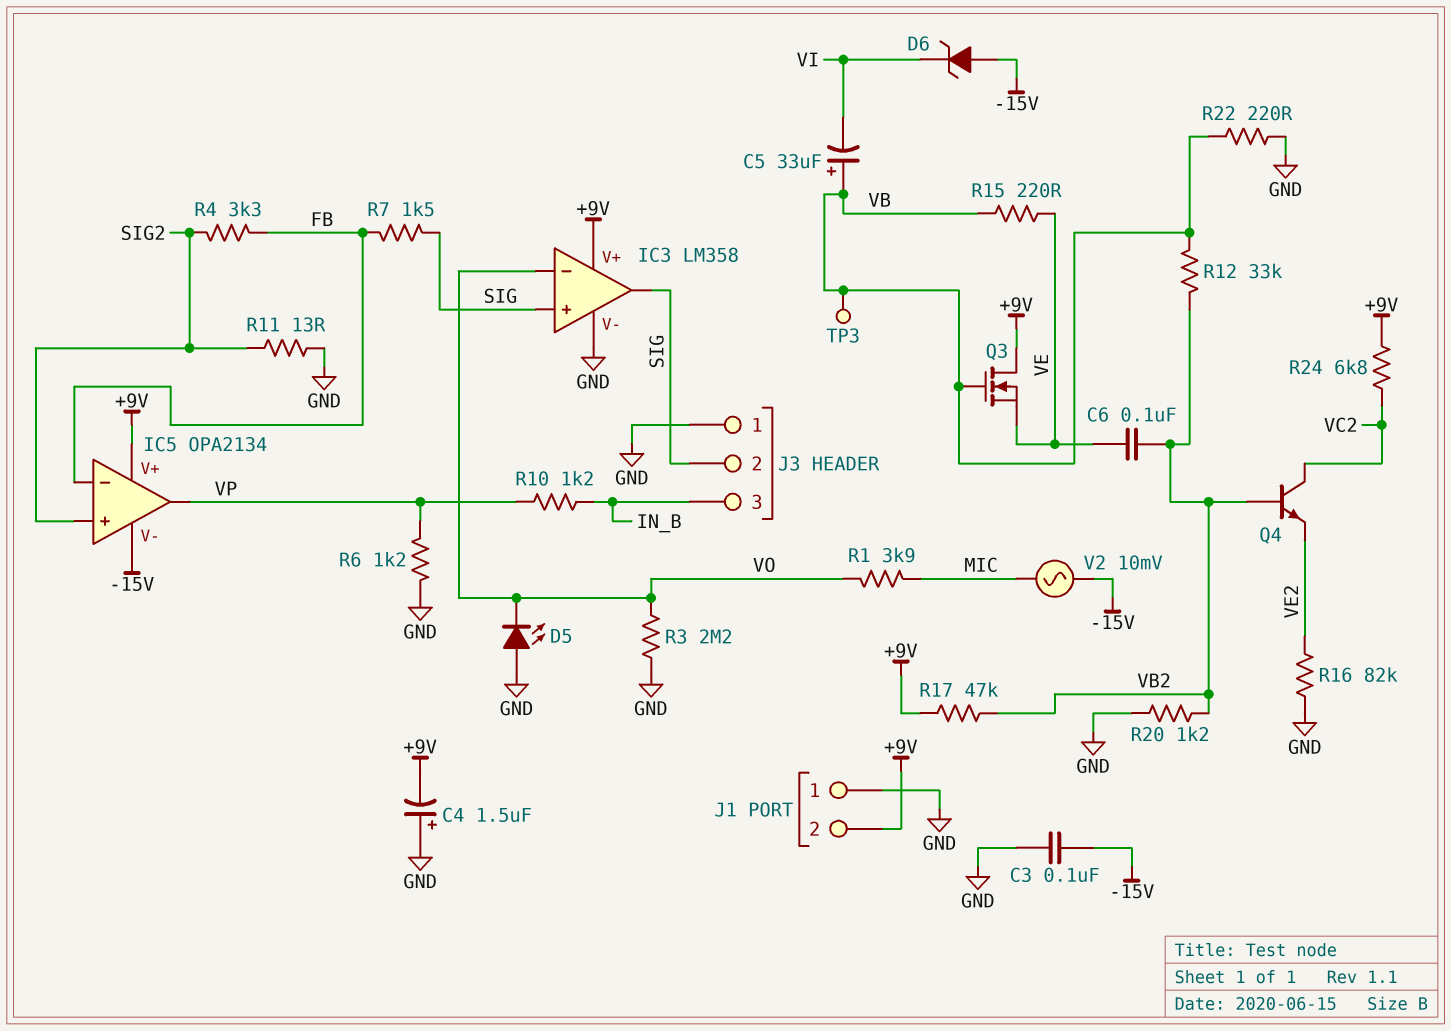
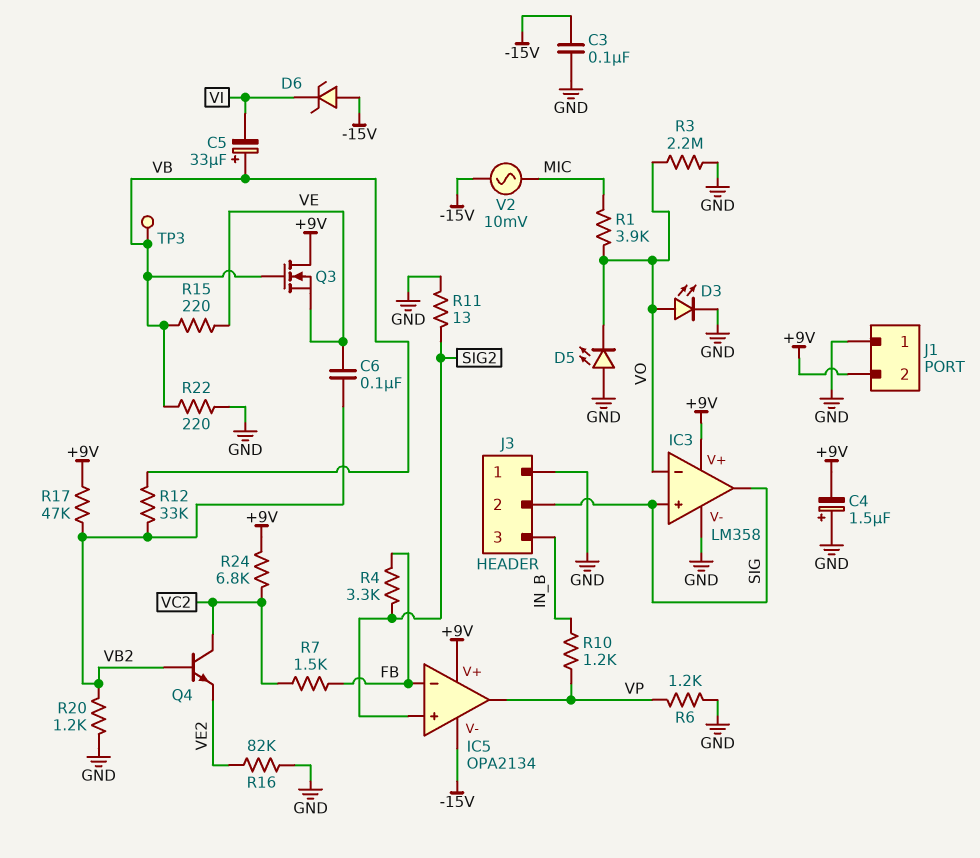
D3: none -> LED (A VO, K GND)
R7: 1.5k (FB, SIG) -> 1.5k (FB, VC2)

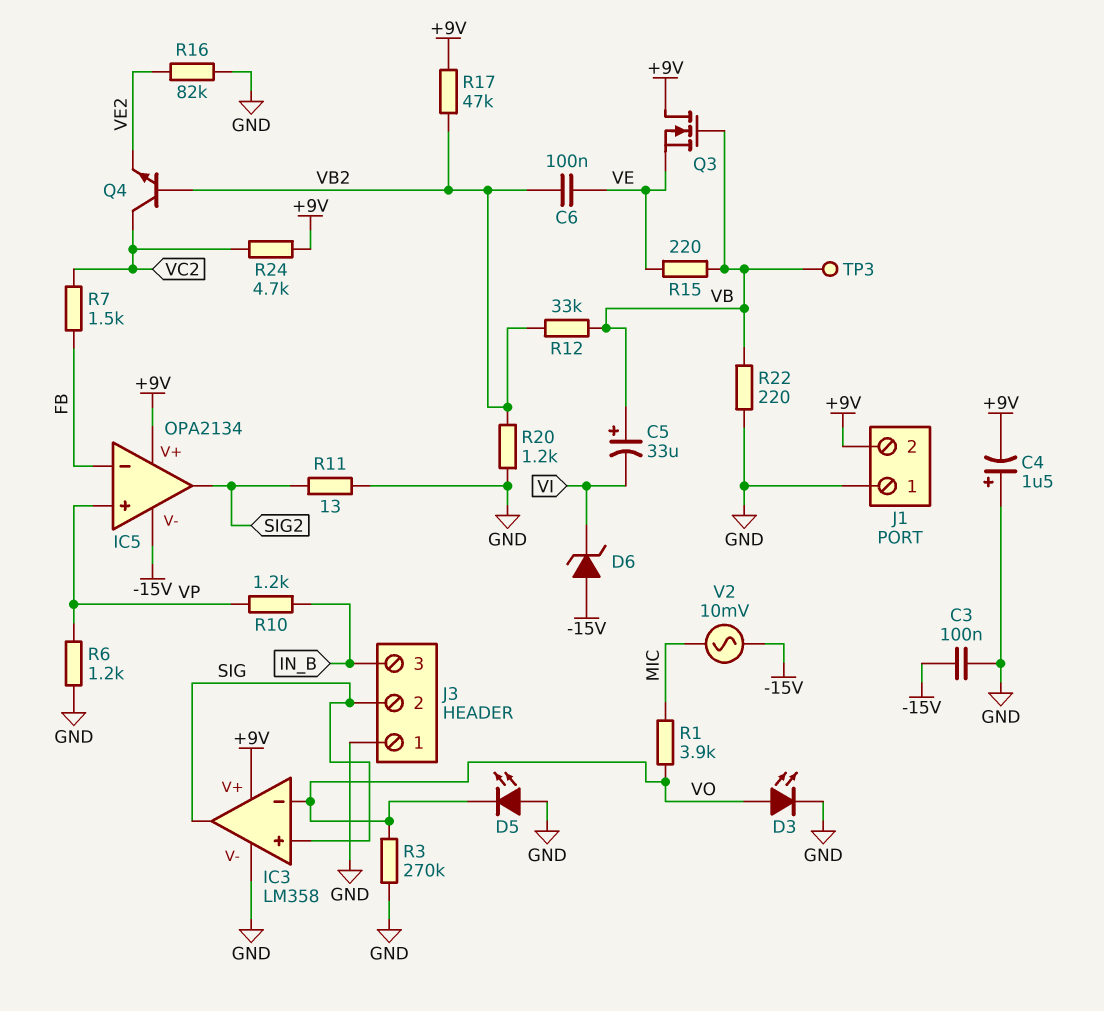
IC5 pin in+: SIG2 -> VP
IC5 pin out: VP -> SIG2
R3: 2.2M (GND, VO) -> 270k (GND, VO)
R4: 3.3k (FB, SIG2) -> none
R24: 6.8k (+9V, VC2) -> 4.7k (+9V, VC2)

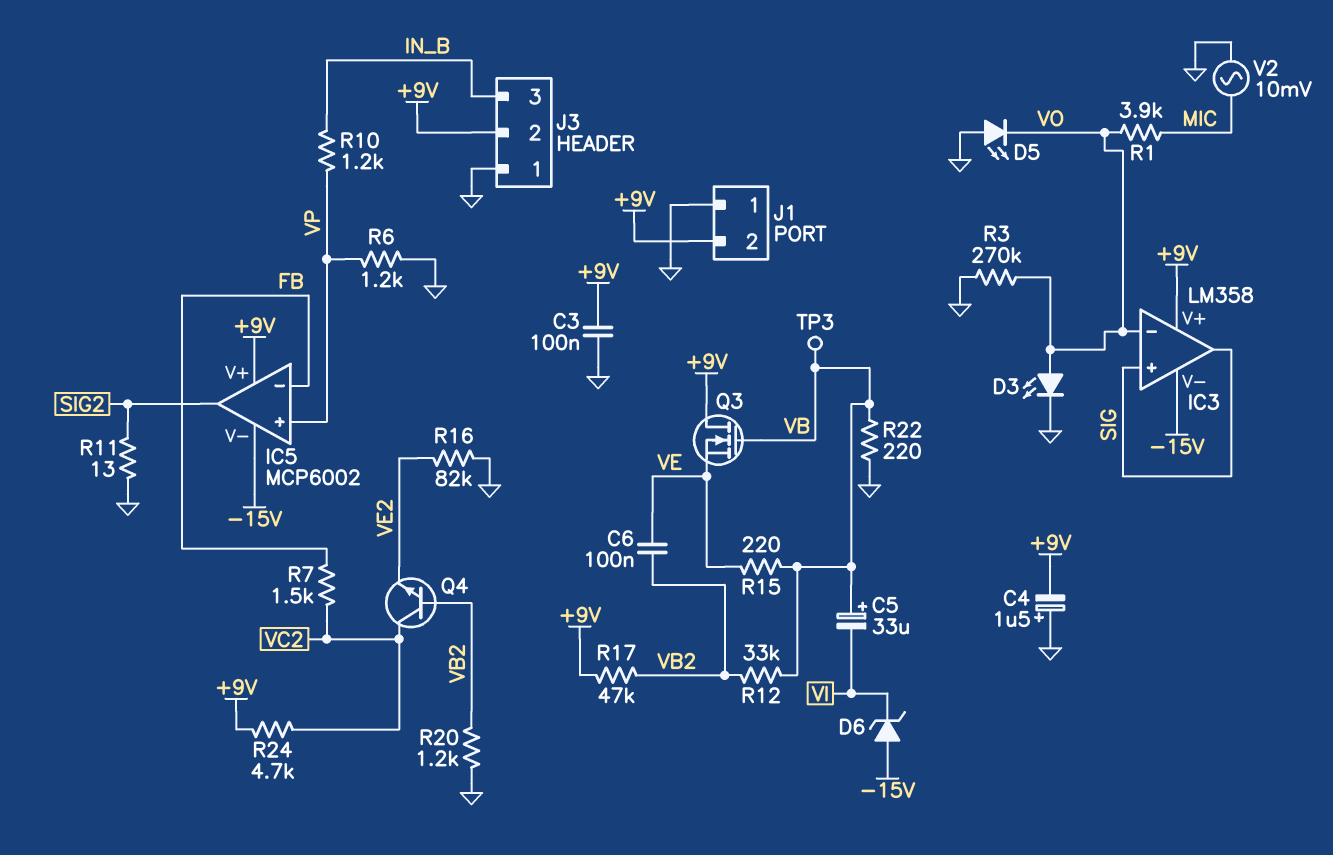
C3: 100nF (-15V, GND) -> 100nF (+9V, GND)
IC3 pin V-: GND -> -15V
IC5: OPA2134 -> MCP6002
J3 pin 2: SIG -> +9V
V2: AC 10mV (-15V, MIC) -> AC 10mV (GND, MIC)

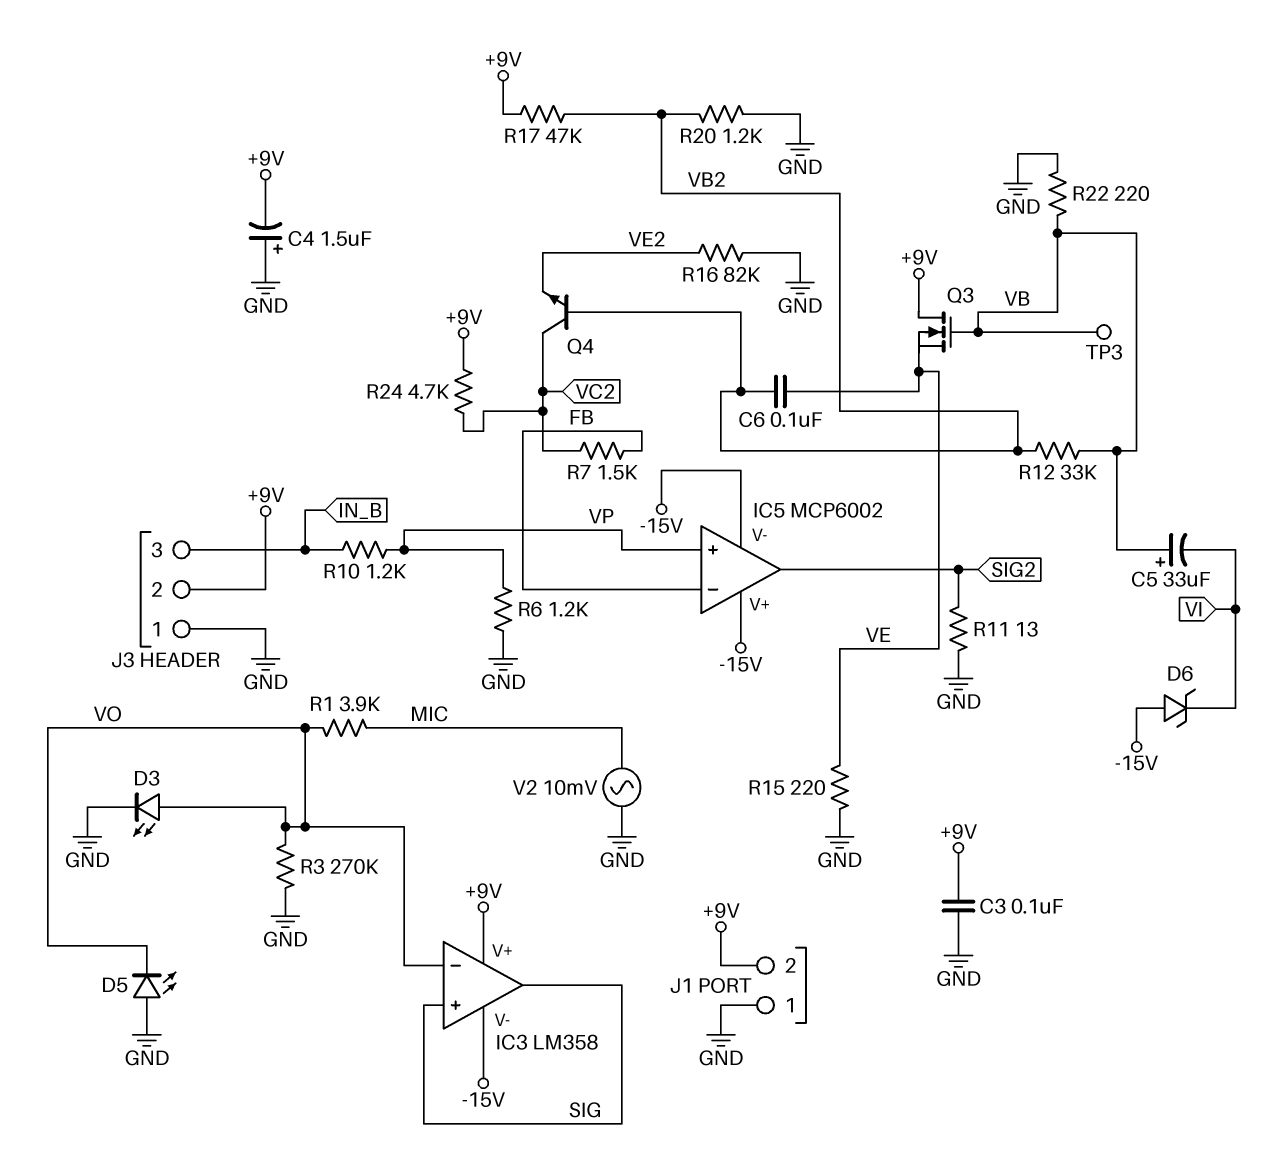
IC5 pin V+: +9V -> -15V
R15: 220 (VB, VE) -> 220 (GND, VE)

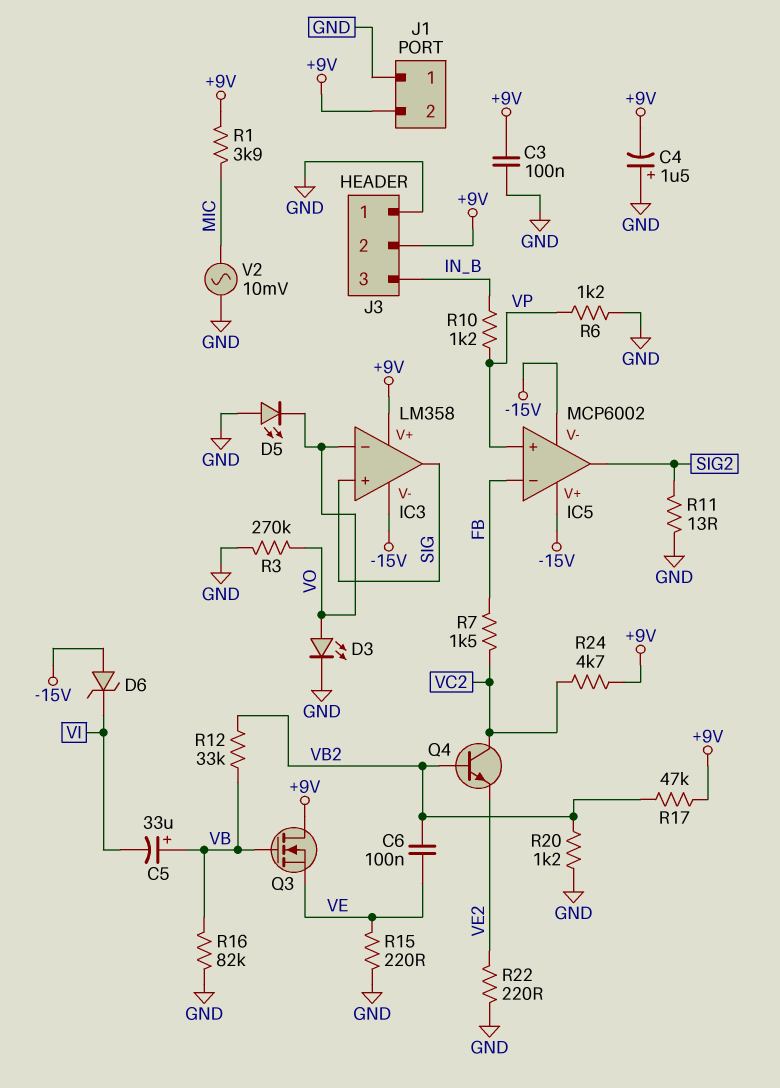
R1: 3.9k (MIC, VO) -> 3.9k (+9V, MIC)
R16: 82k (GND, VE2) -> 82k (GND, VB)
R22: 220 (GND, VB) -> 220 (GND, VE2)
TP3: test point (VB) -> none

